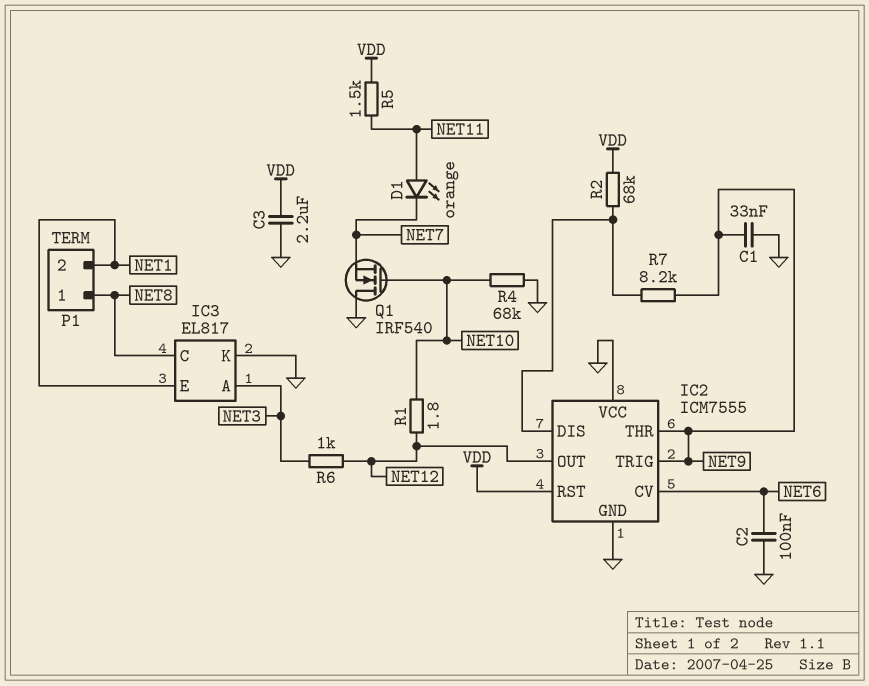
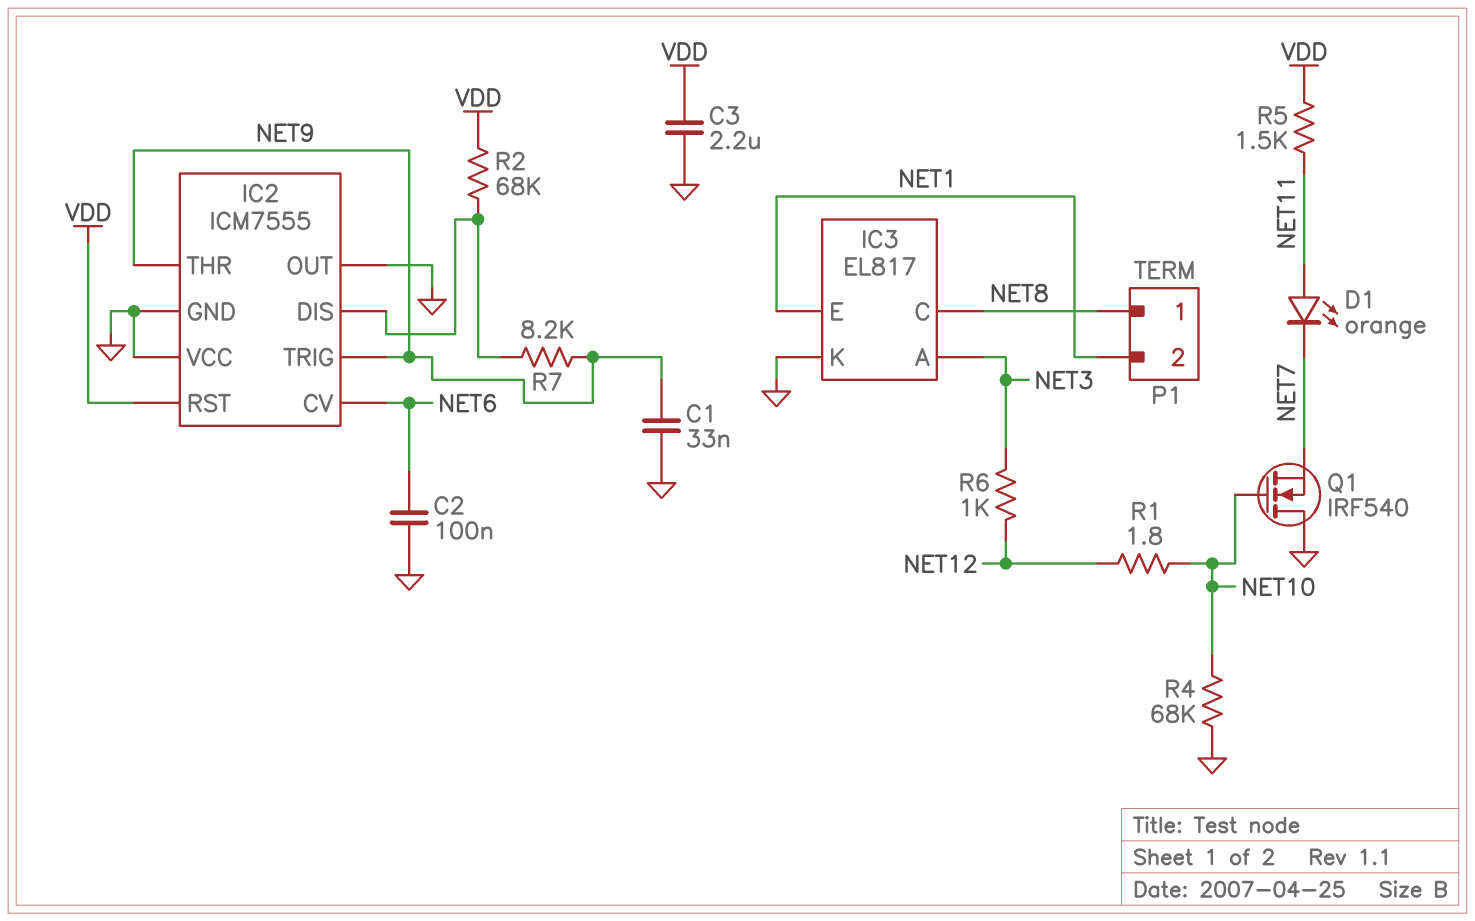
IC2 pin OUT: NET12 -> GND

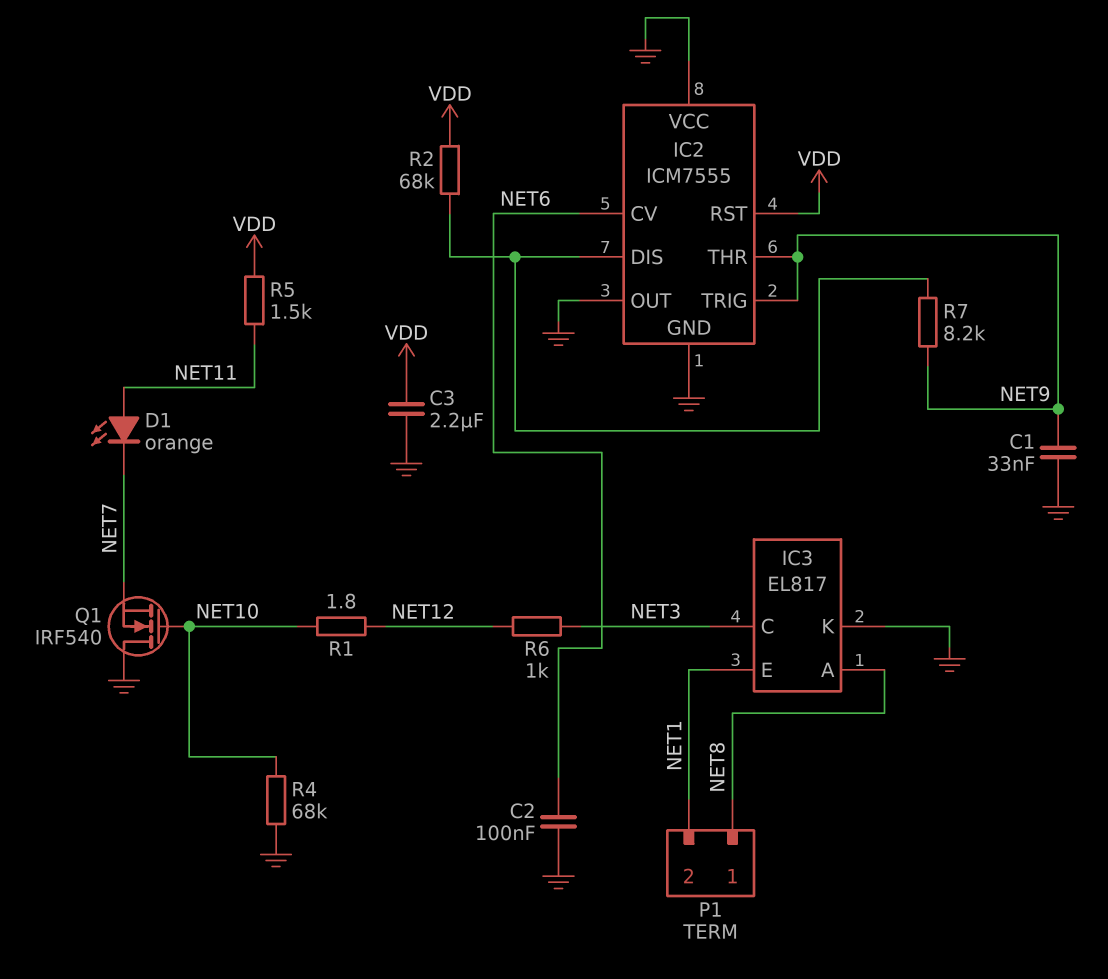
IC3 pin A: NET3 -> NET8
IC3 pin C: NET8 -> NET3

